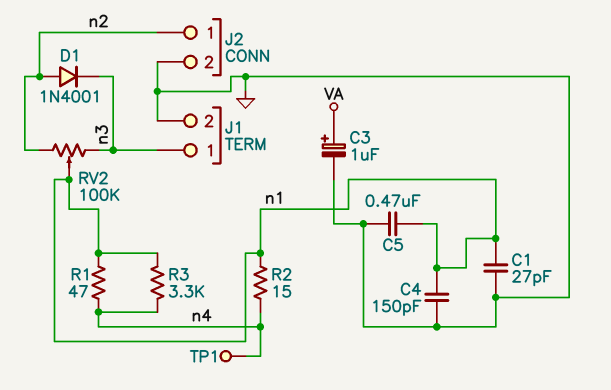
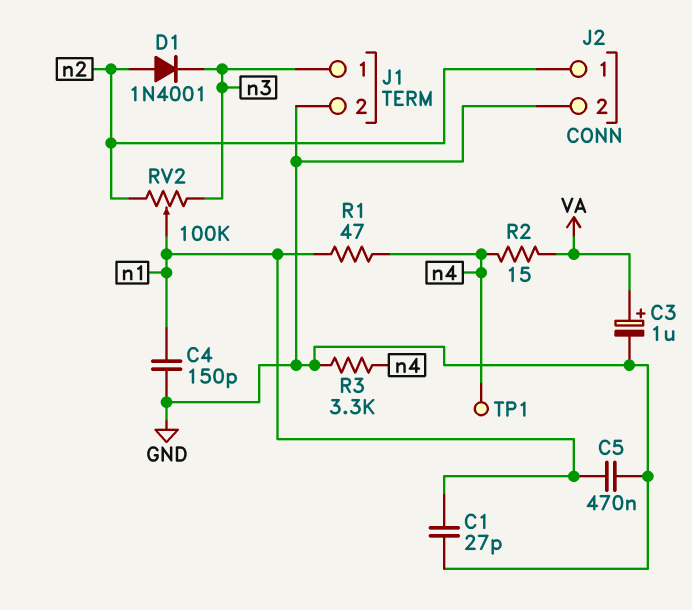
R2: 15 (n1, n4) -> 15 (VA, n4)
R3: 3.3k (n1, n4) -> 3.3k (GND, n4)

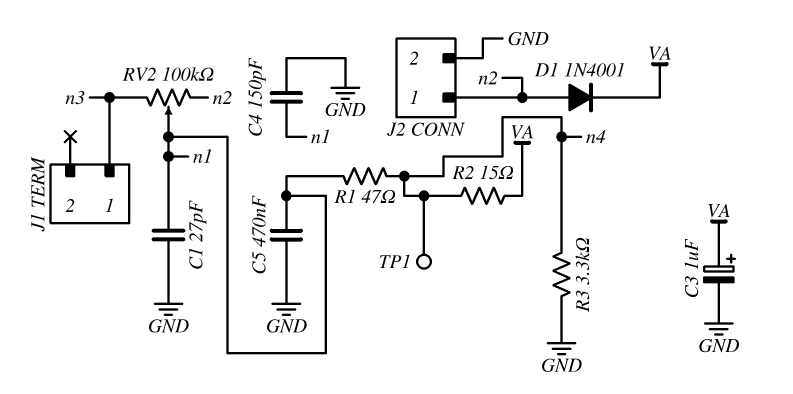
D1: diode 1N4001 (A n2, K n3) -> diode 1N4001 (A n2, K VA)
J1 pin 2: GND -> none

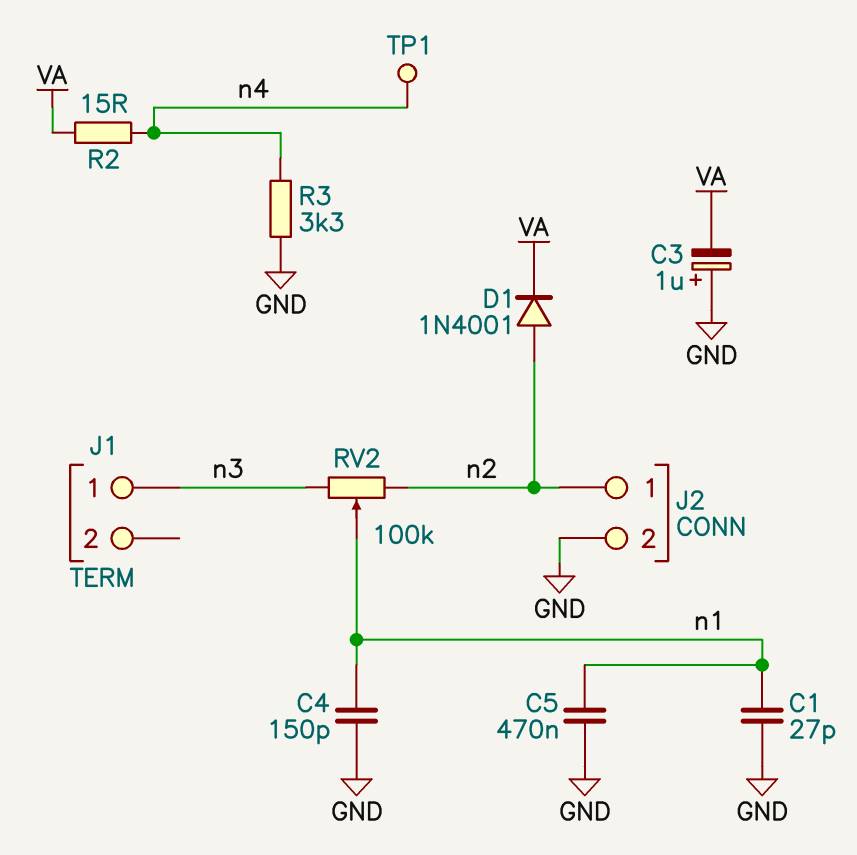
C3: 1uF (plus VA, minus GND) -> 1uF (plus GND, minus VA)
R1: 47 (n1, n4) -> none

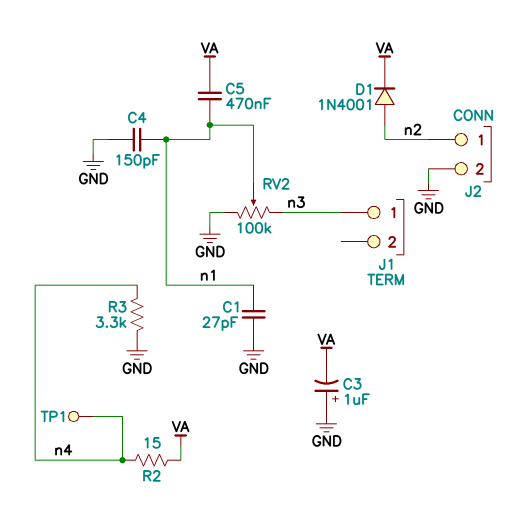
C5: 470nF (GND, n1) -> 470nF (VA, n1)
RV2: 100k (n2, n3, wiper n1) -> 100k (GND, n3, wiper n1)

